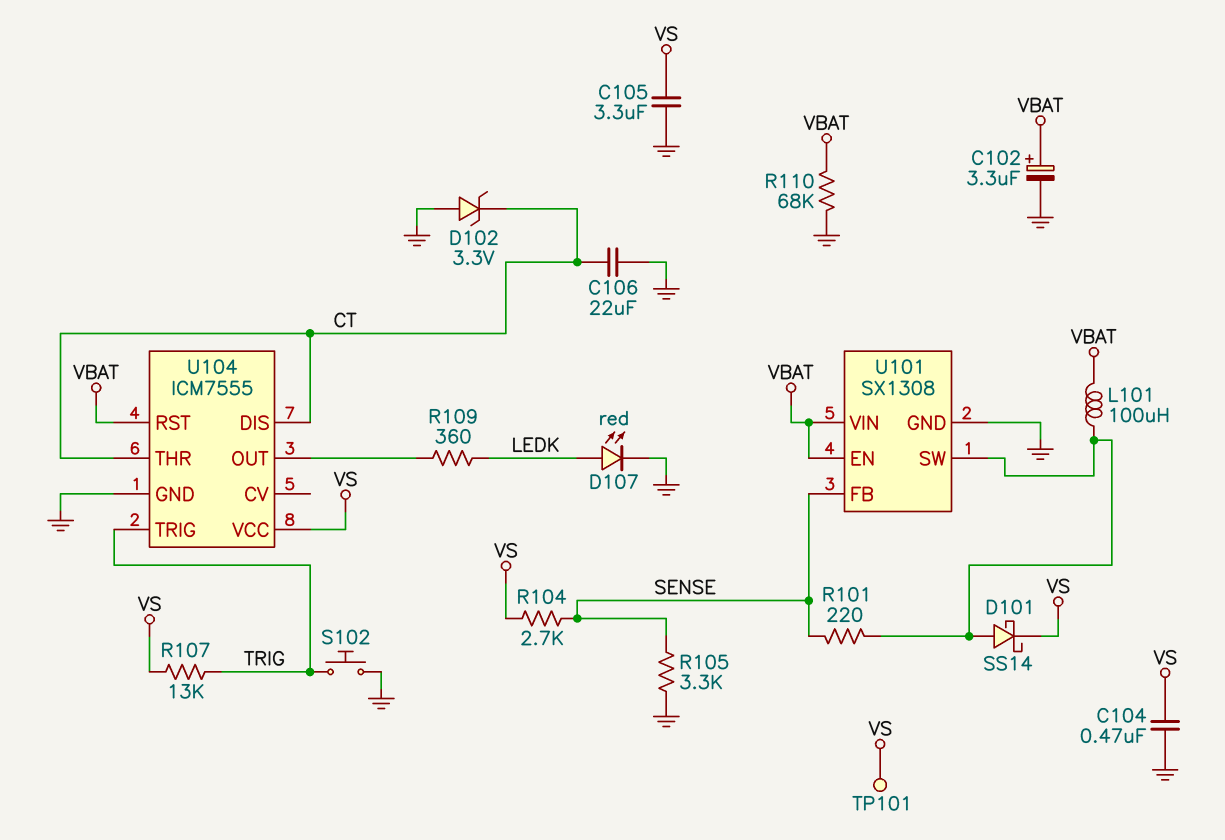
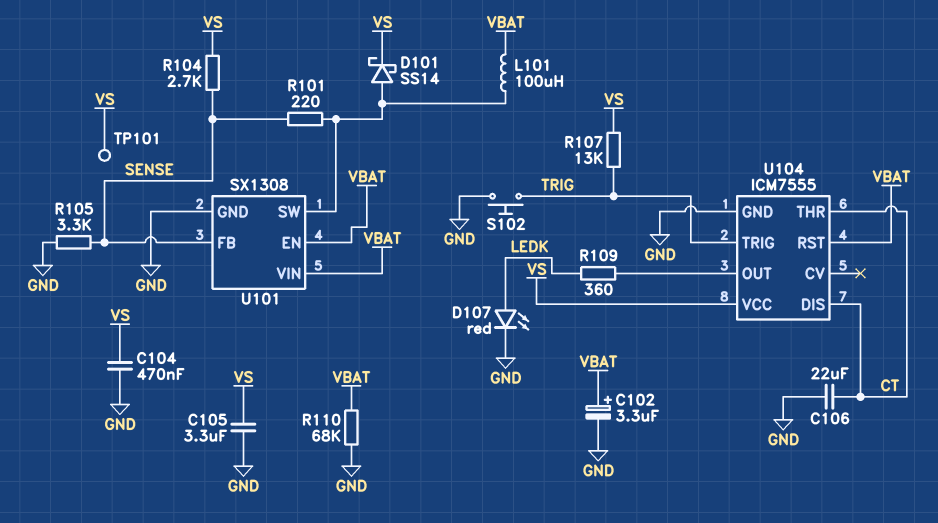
D102: zener 3.3V (A GND, K CT) -> none

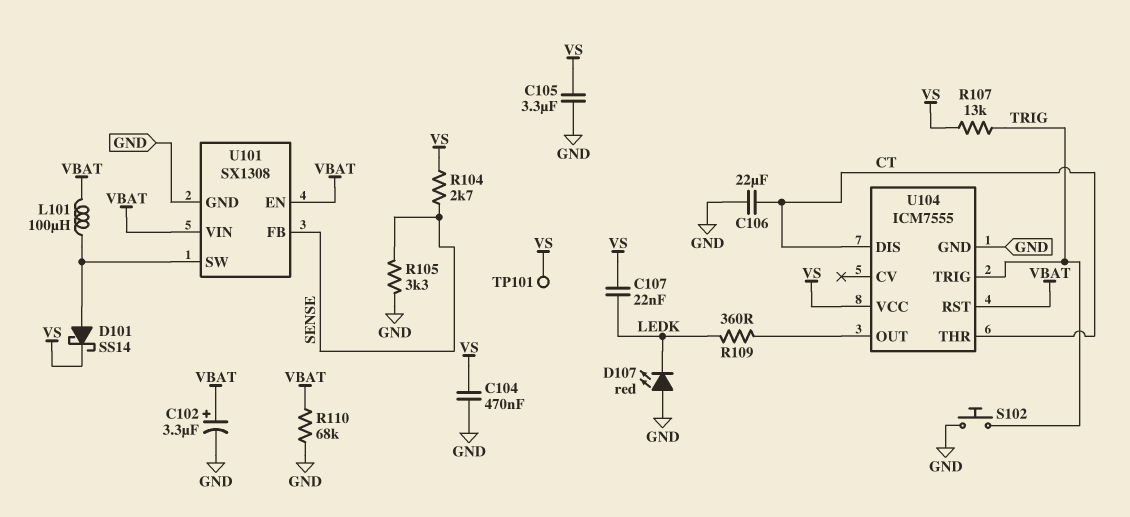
C107: none -> 22nF (LEDK, VS)
D107: LED red (A LEDK, K GND) -> LED red (A GND, K LEDK)
R101: 220 (SENSE, U101/SW) -> none

